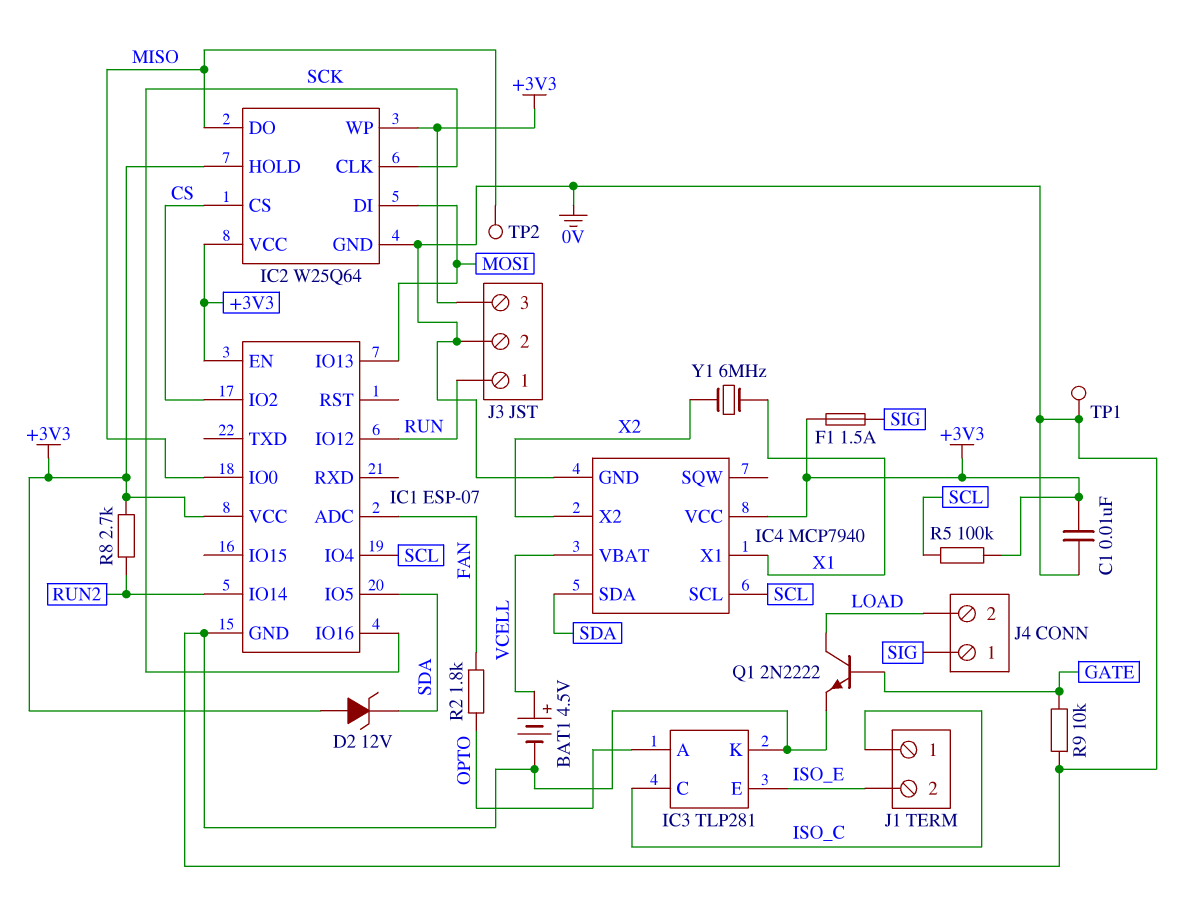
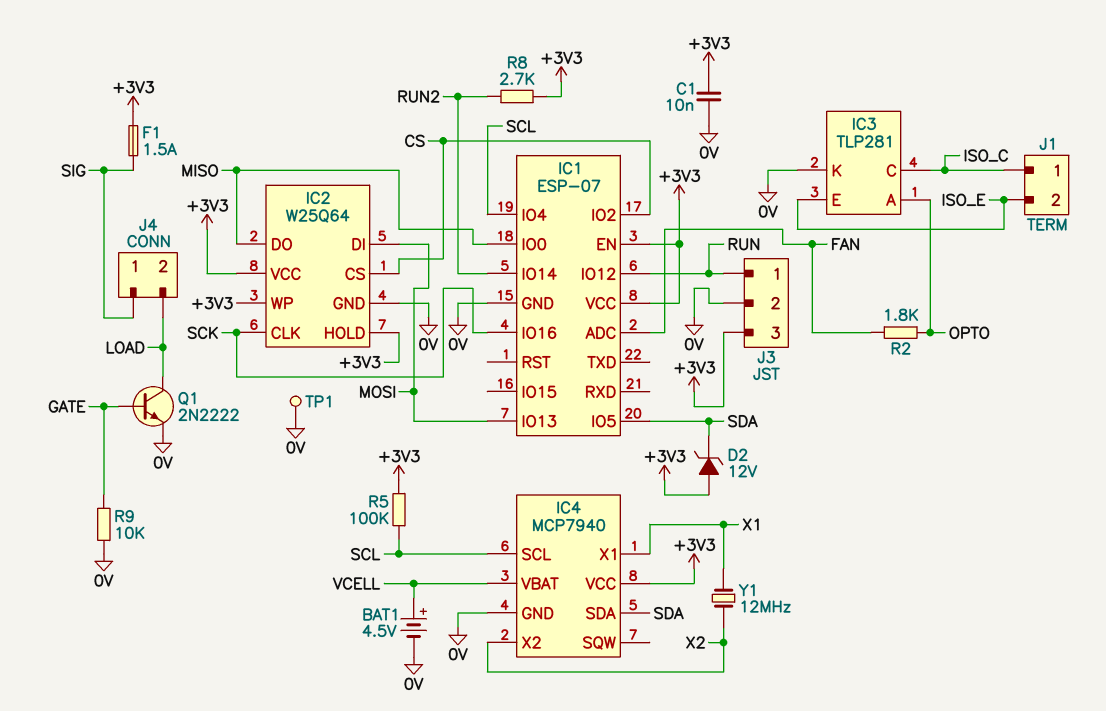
TP2: test point (MISO) -> none
Y1: 6MHz (X1, X2) -> 12MHz (X1, X2)

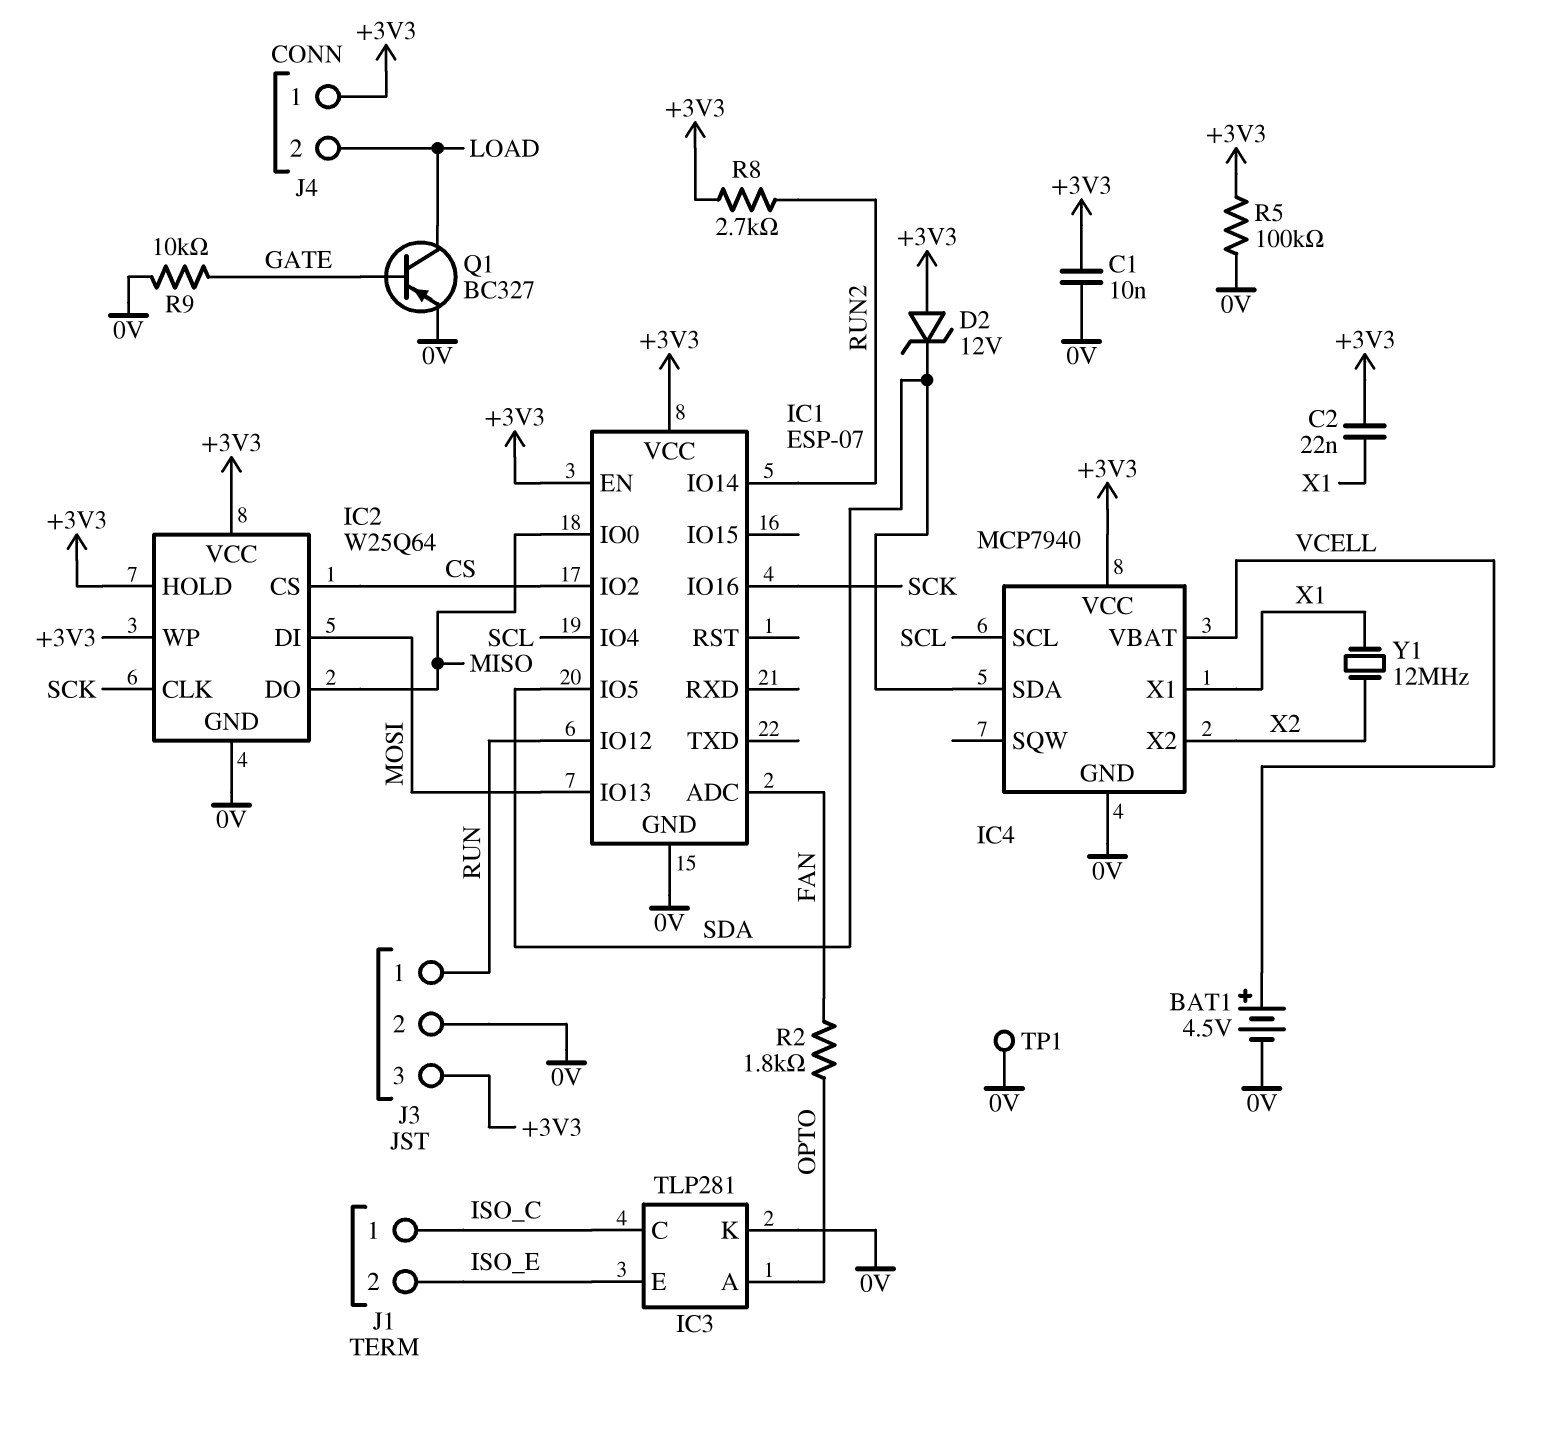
C2: none -> 22nF (+3V3, X1)
F1: 1.5A (+3V3, SIG) -> none
J4 pin 1: SIG -> +3V3
Q1: NPN 2N2222 (B GATE, C LOAD, E 0V) -> PNP BC327 (B GATE, C LOAD, E 0V)
R5: 100k (+3V3, SCL) -> 100k (+3V3, 0V)

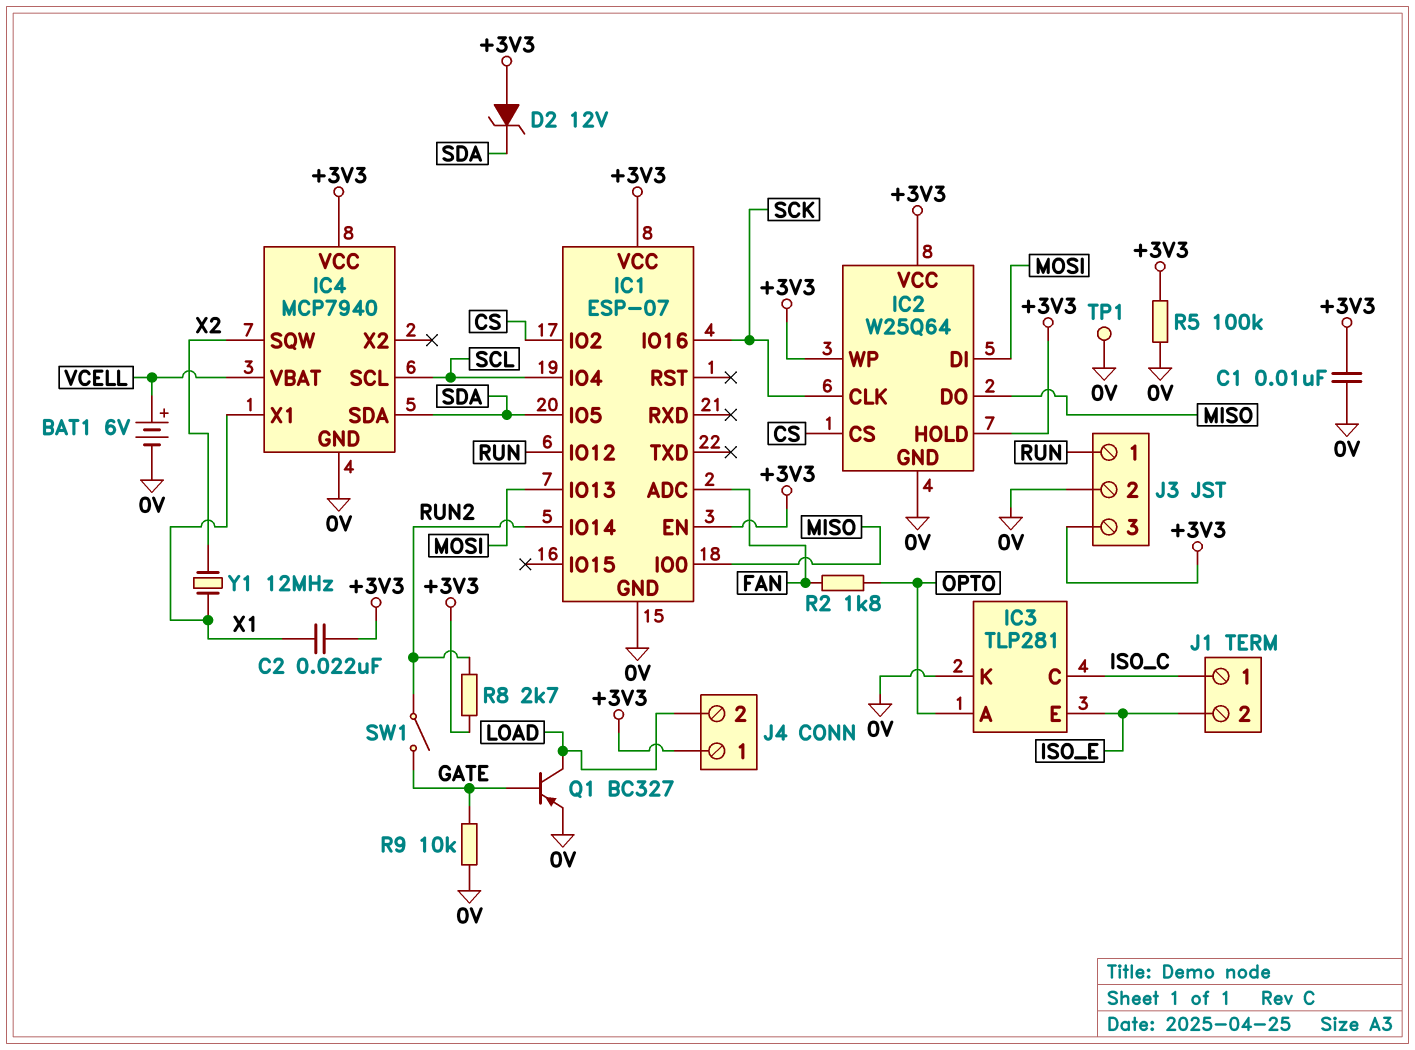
BAT1: 4.5V (plus VCELL, minus 0V) -> 6V (plus VCELL, minus 0V)
IC4 pin SQW: none -> X2
IC4 pin X2: X2 -> none
SW1: none -> switch (GATE, RUN2)

